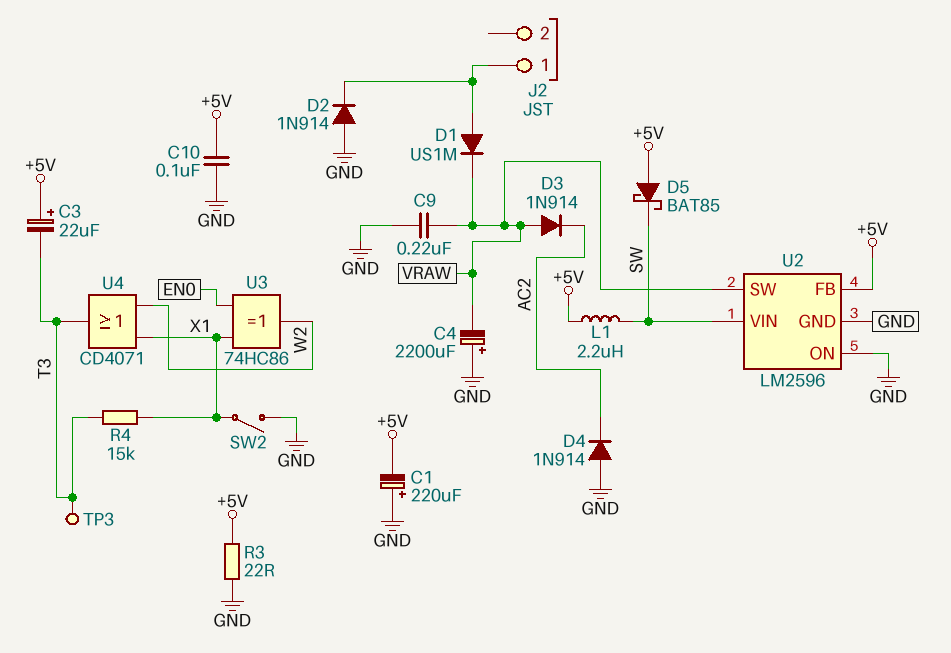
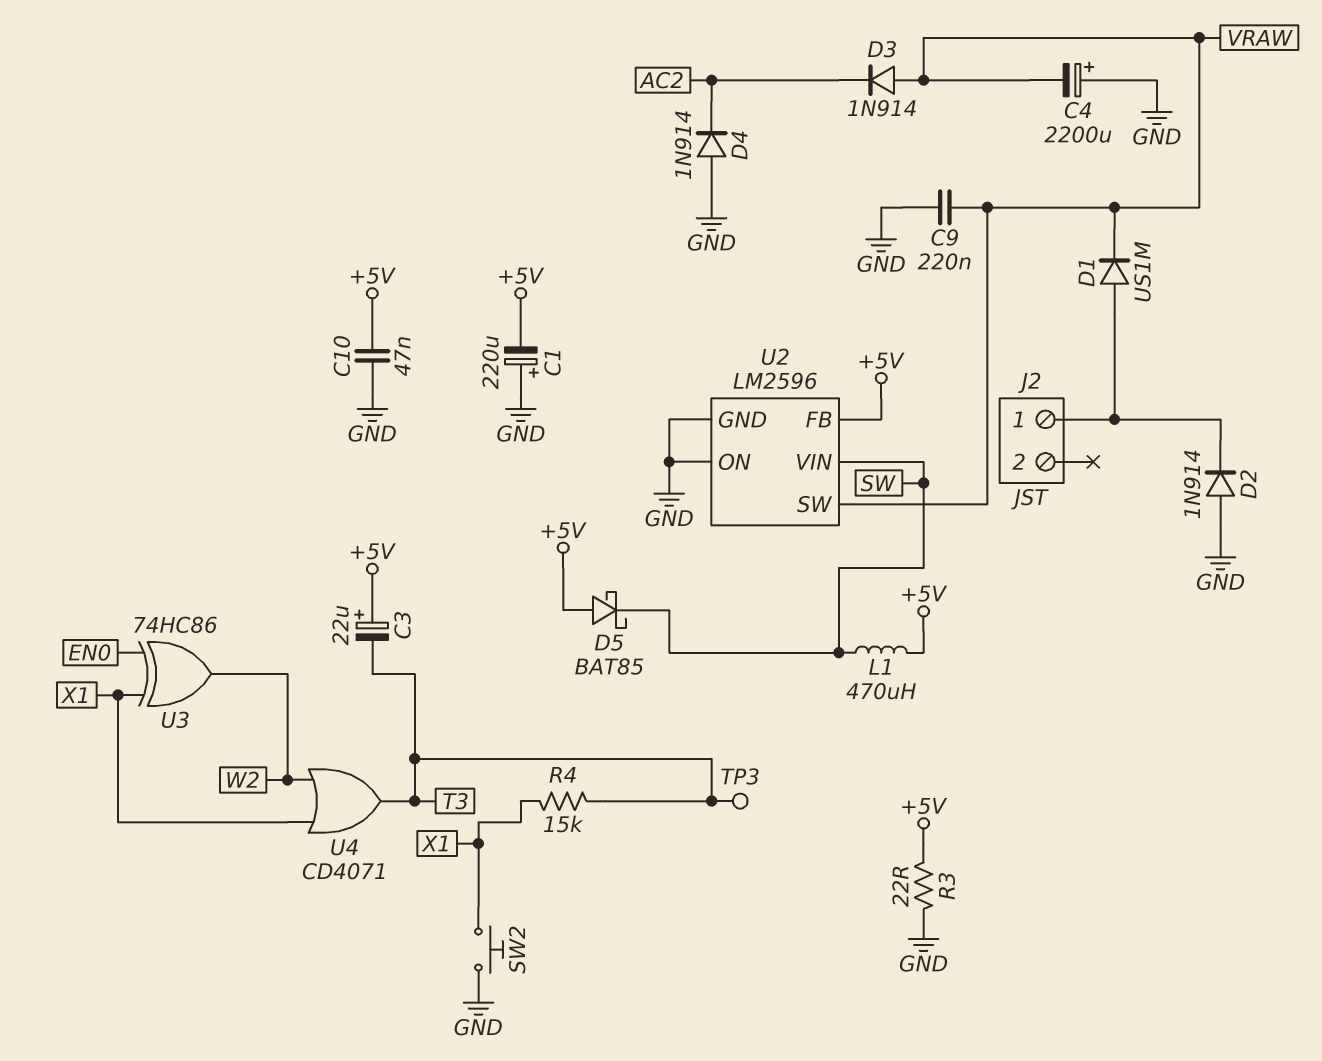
C10: 100nF (+5V, GND) -> 47nF (+5V, GND)
L1: 2.2uH (+5V, SW) -> 470uH (+5V, SW)
SW2: switch (GND, X1) -> button (GND, X1)

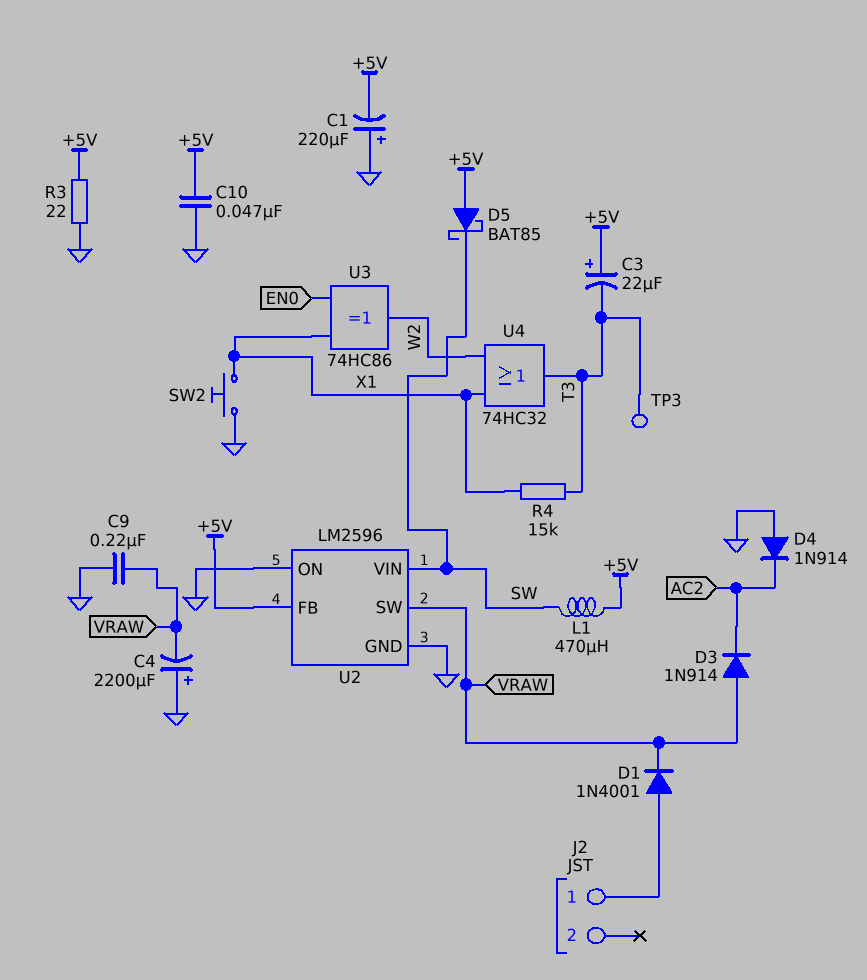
D1: diode US1M (A J2/1, K VRAW) -> diode 1N4001 (A J2/1, K VRAW)
D2: diode 1N914 (A GND, K J2/1) -> none
U4: OR CD4071 (in W2, in X1, out T3) -> OR 74HC32 (in W2, in X1, out T3)

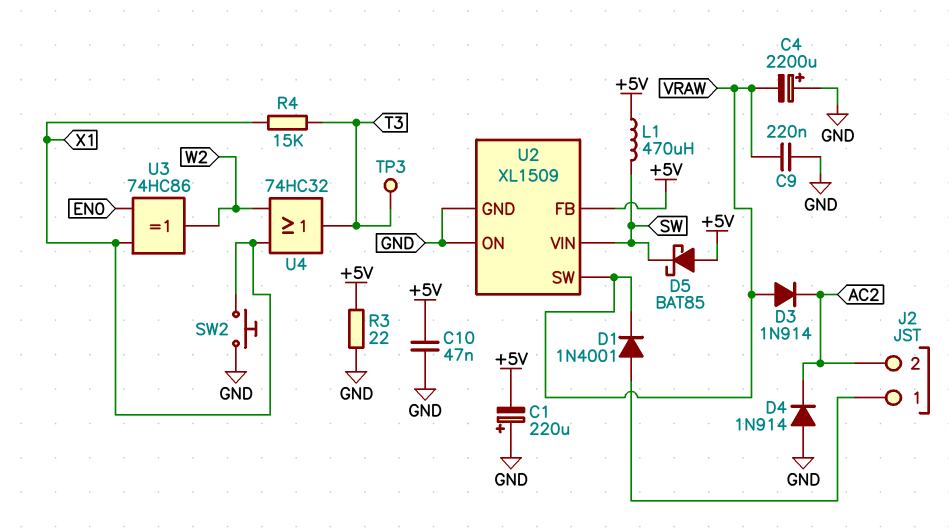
C3: 22uF (plus +5V, minus T3) -> none
J2 pin 2: none -> AC2
U2: LM2596 -> XL1509

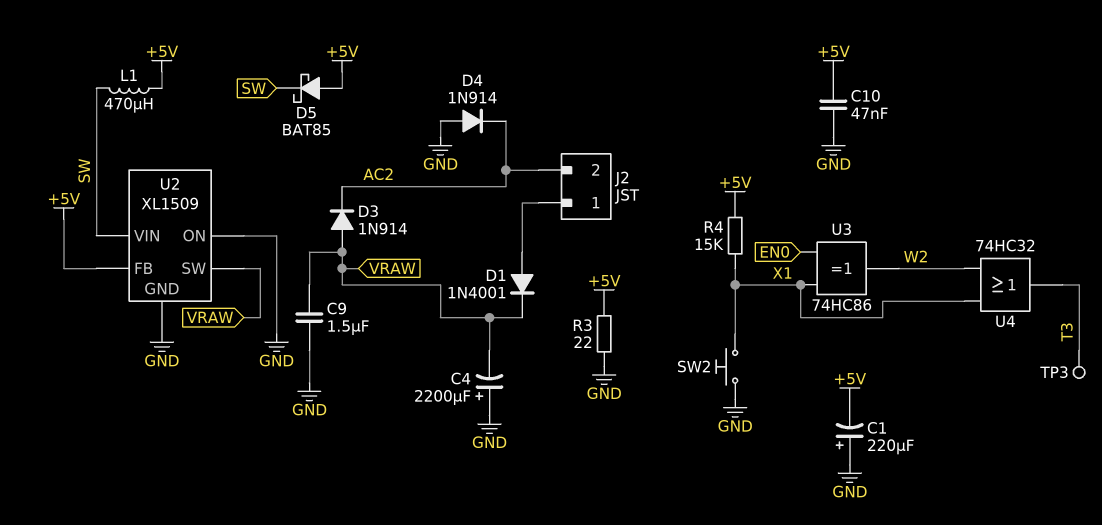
C9: 220nF (GND, VRAW) -> 1.5uF (GND, VRAW)
R4: 15k (T3, X1) -> 15k (+5V, X1)

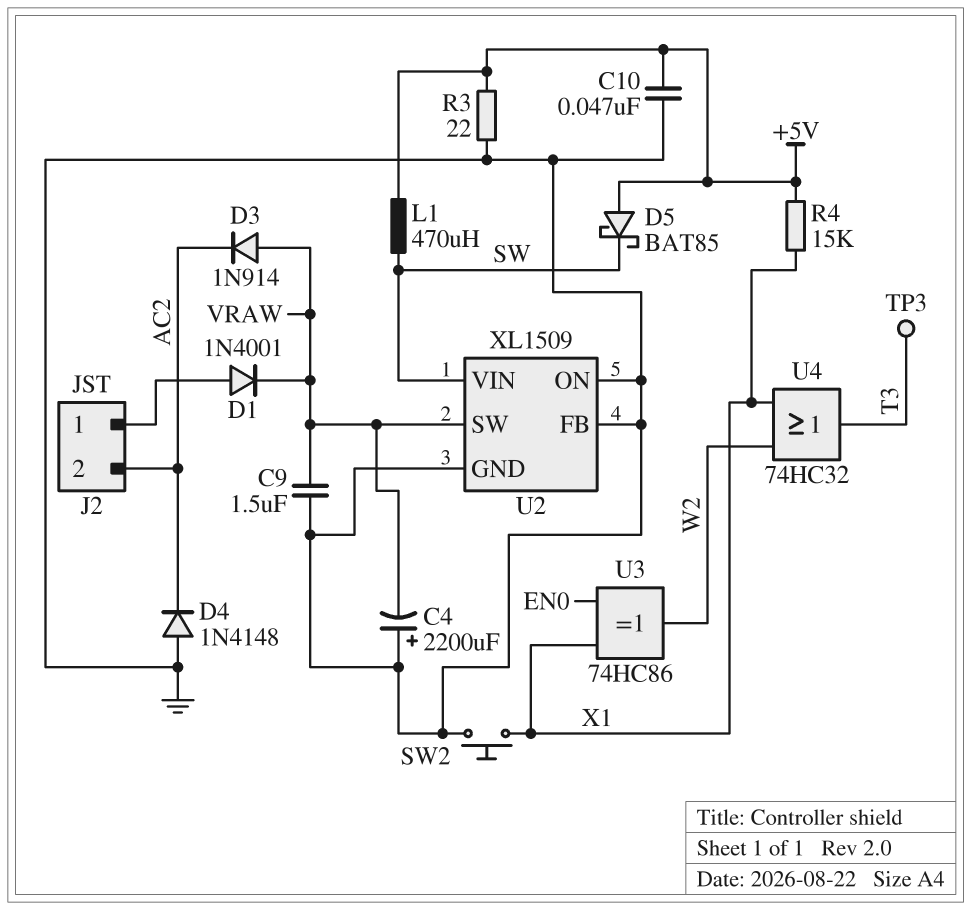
C1: 220uF (plus GND, minus +5V) -> none
D4: diode 1N914 (A GND, K AC2) -> diode 1N4148 (A GND, K AC2)
U2 pin FB: +5V -> GND

